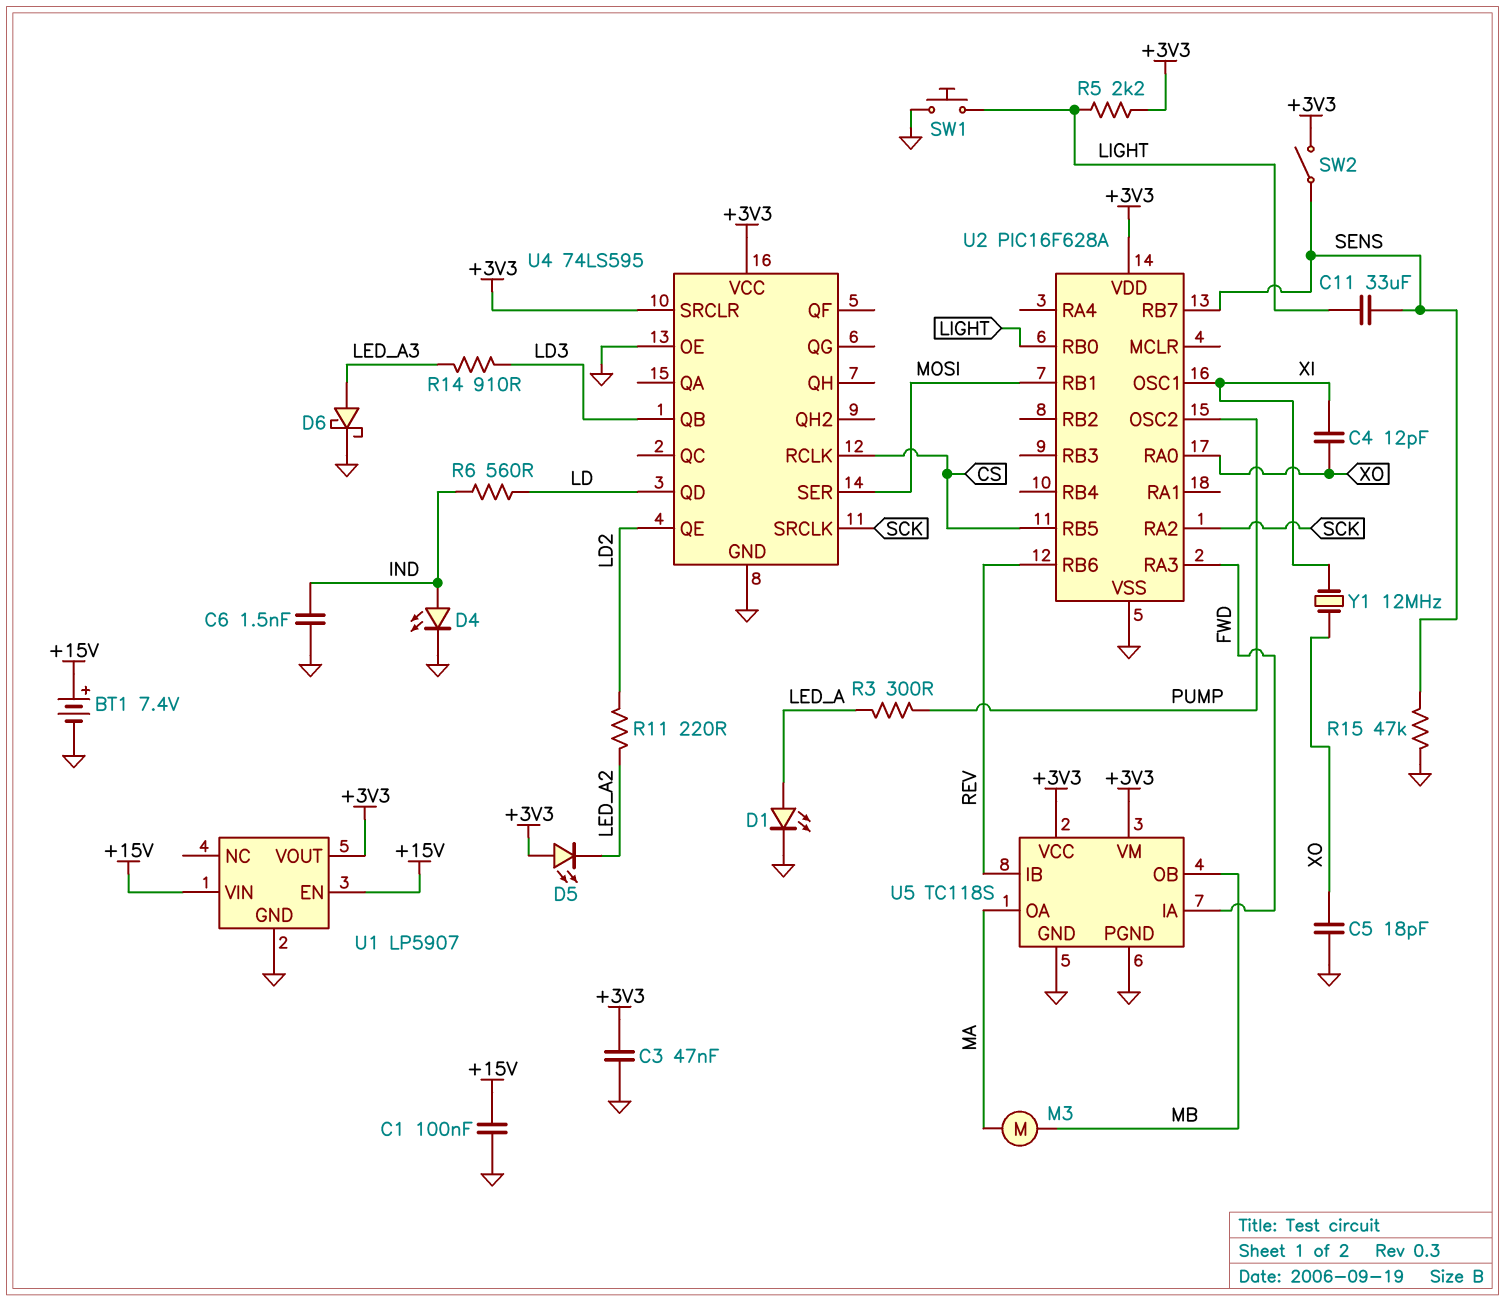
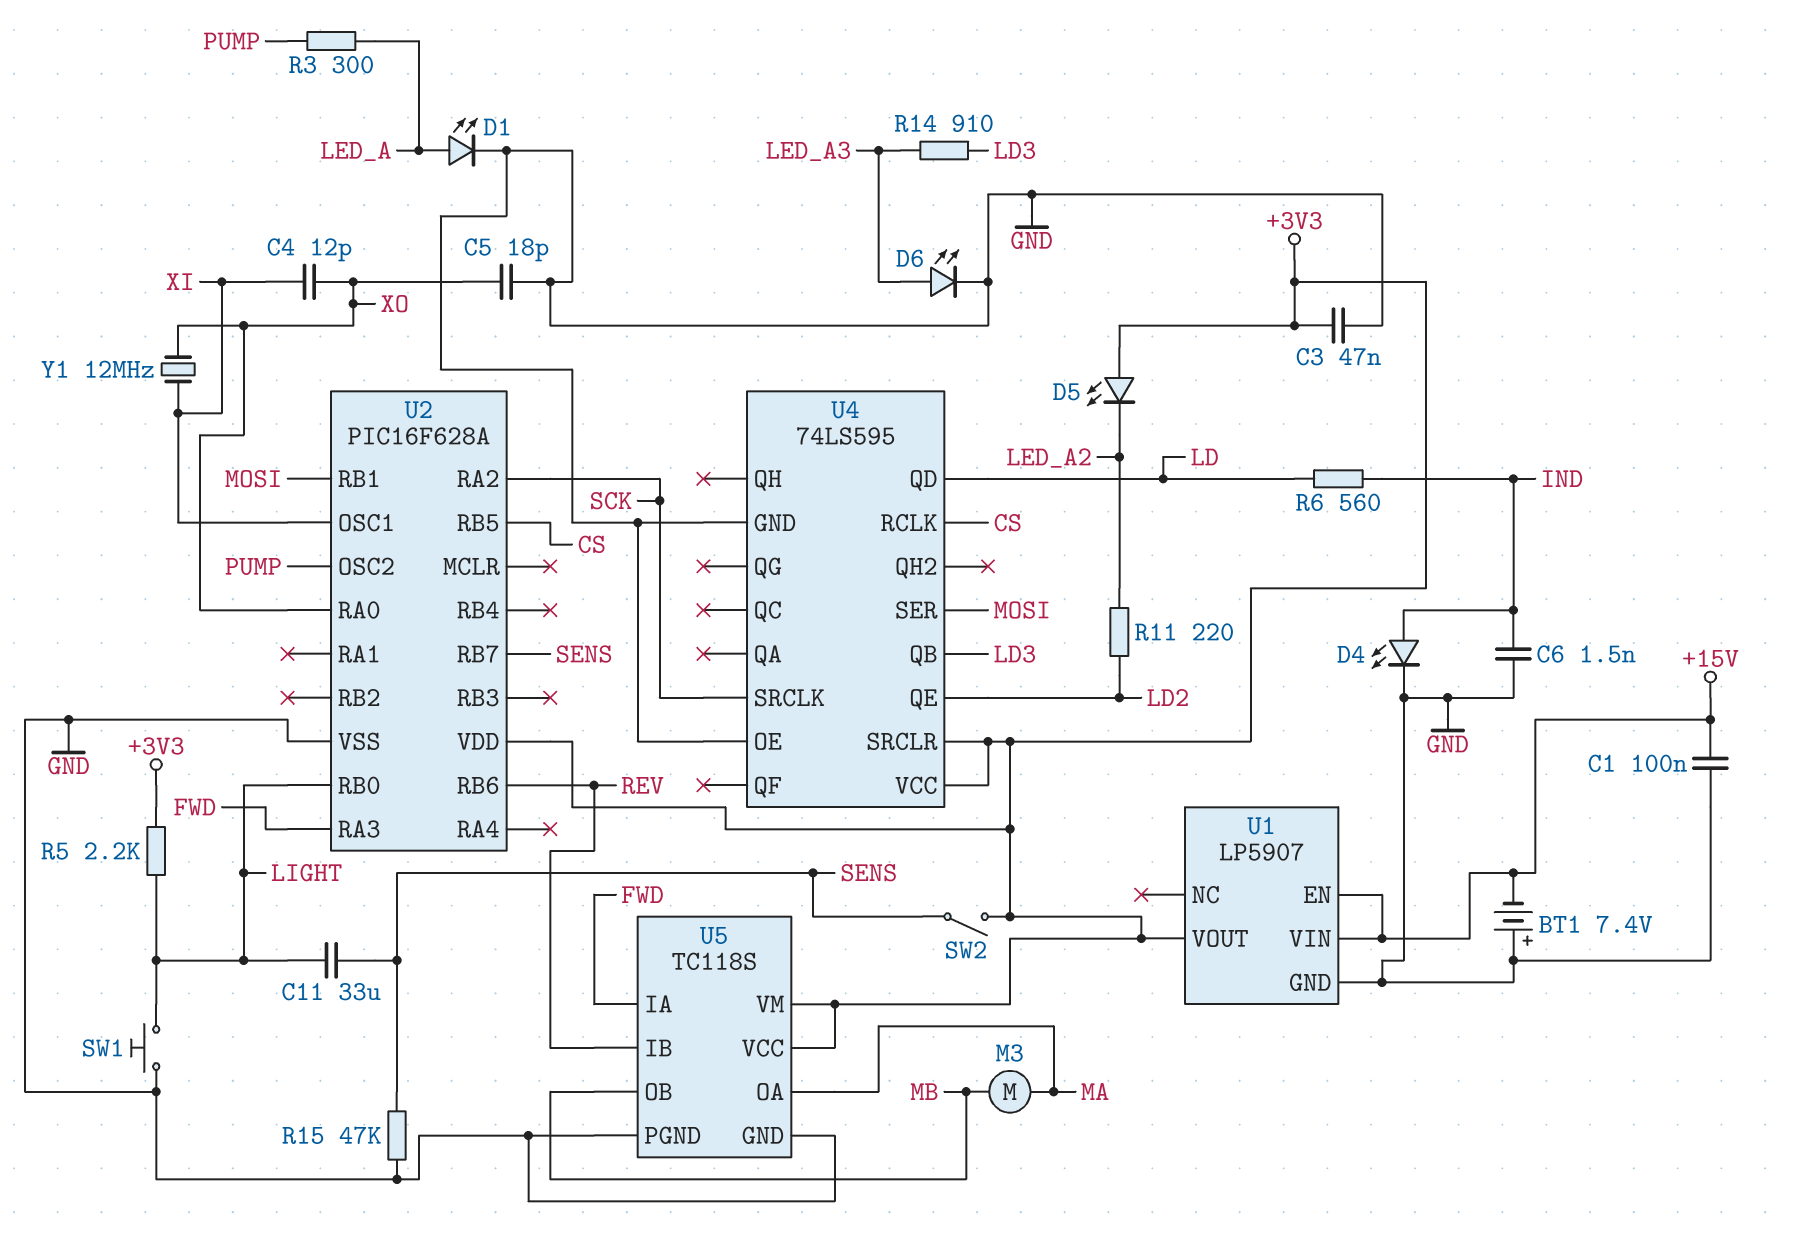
BT1: 7.4V (plus +15V, minus GND) -> 7.4V (plus GND, minus +15V)
D6: schottky (A LED_A3, K GND) -> LED (A LED_A3, K GND)

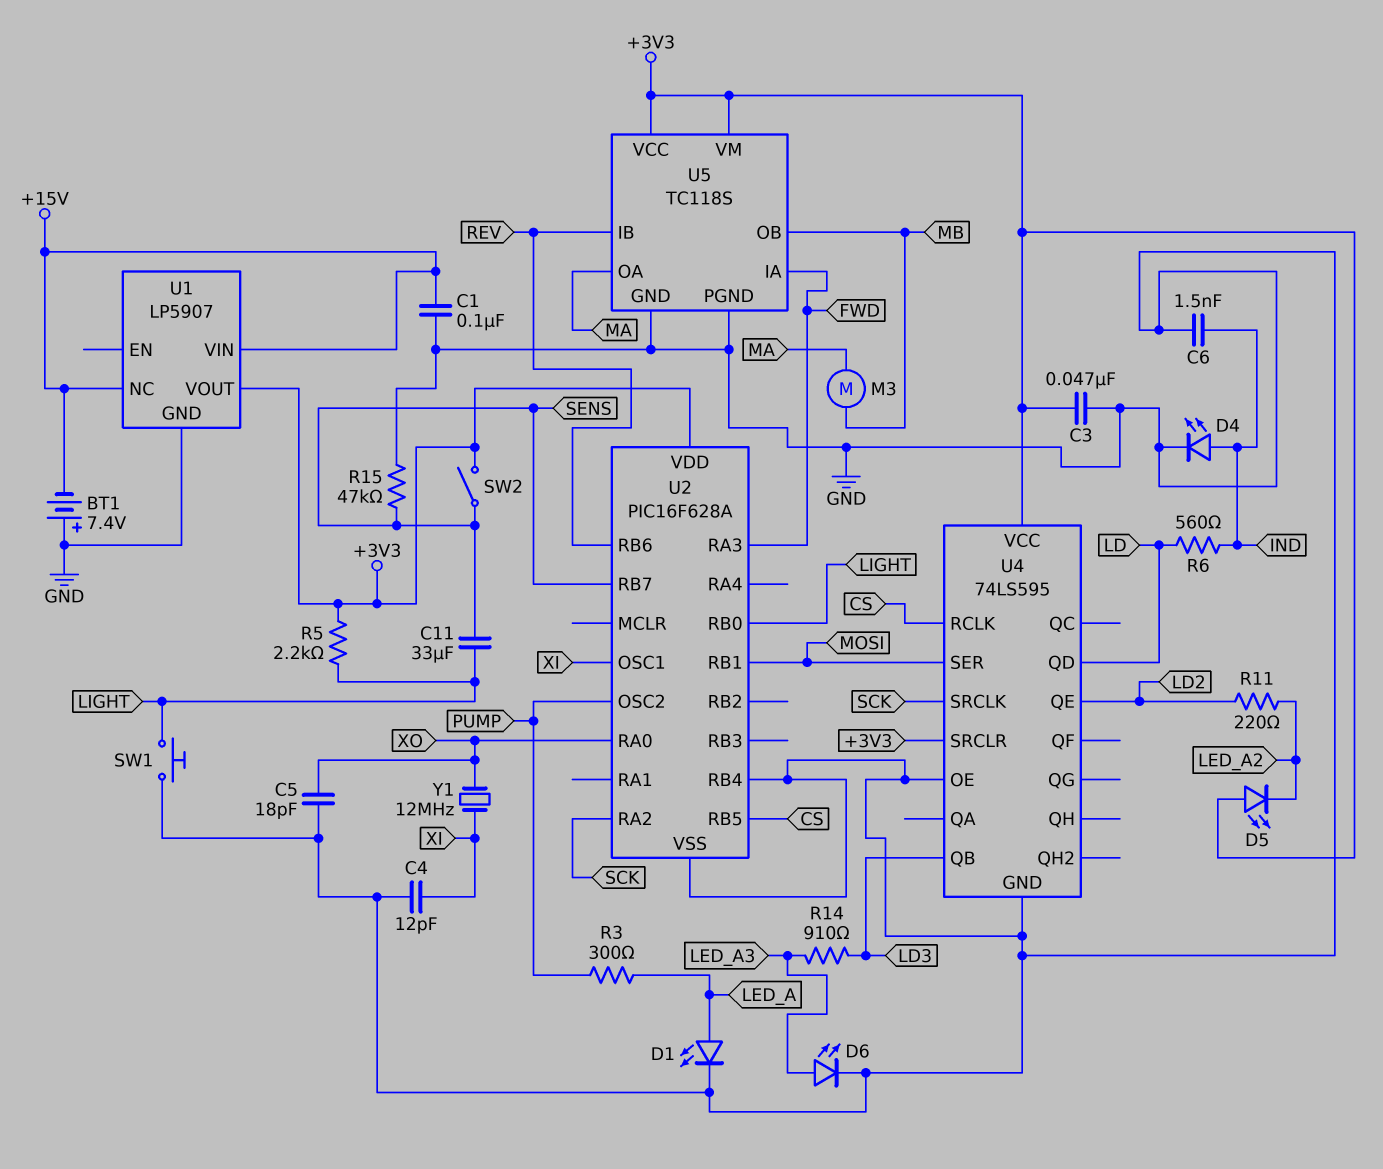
C4: 12pF (XI, XO) -> 12pF (GND, XI)
U1 pin EN: +15V -> none
U1 pin NC: none -> +15V
U2 pin RB4: none -> GND

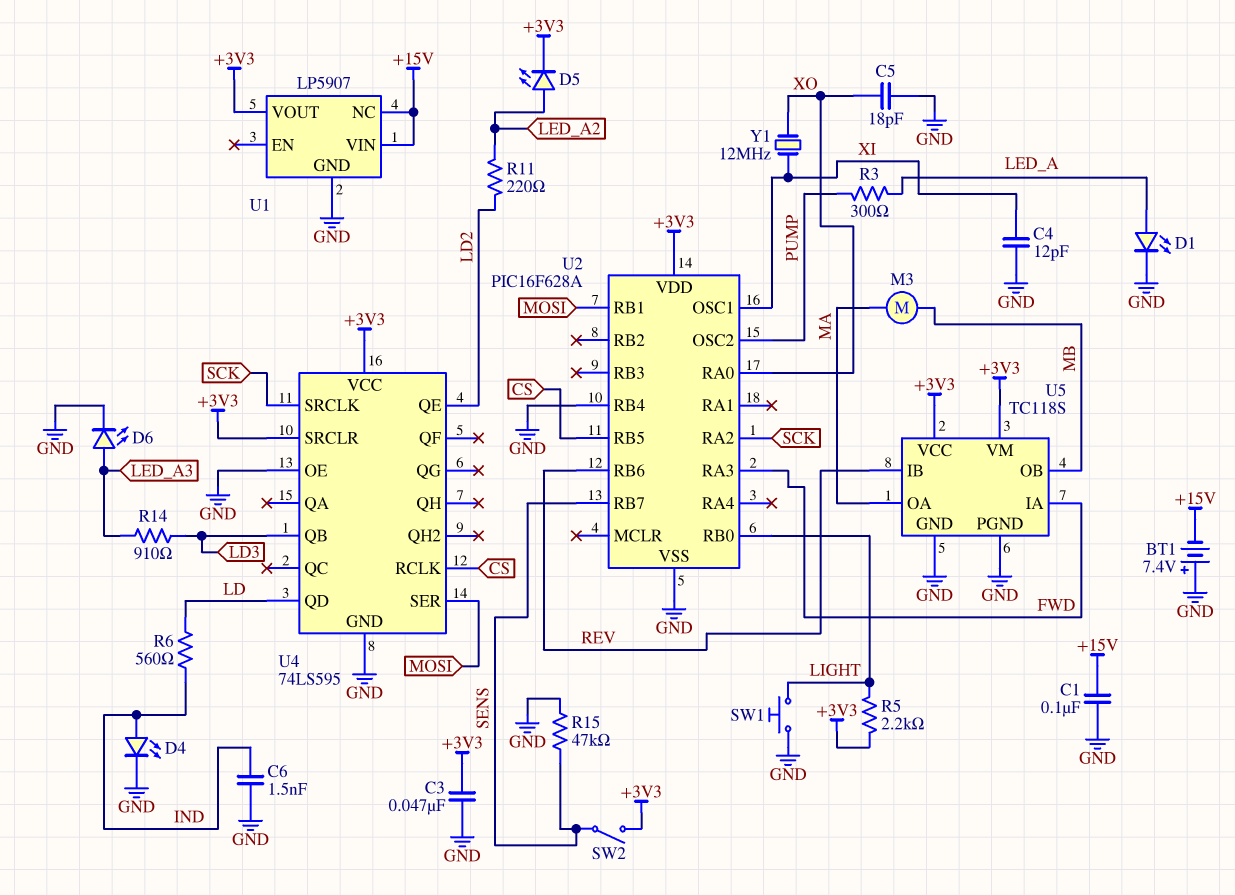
C11: 33uF (LIGHT, SENS) -> none
D5: LED (A +3V3, K LED_A2) -> LED (A LED_A2, K +3V3)

